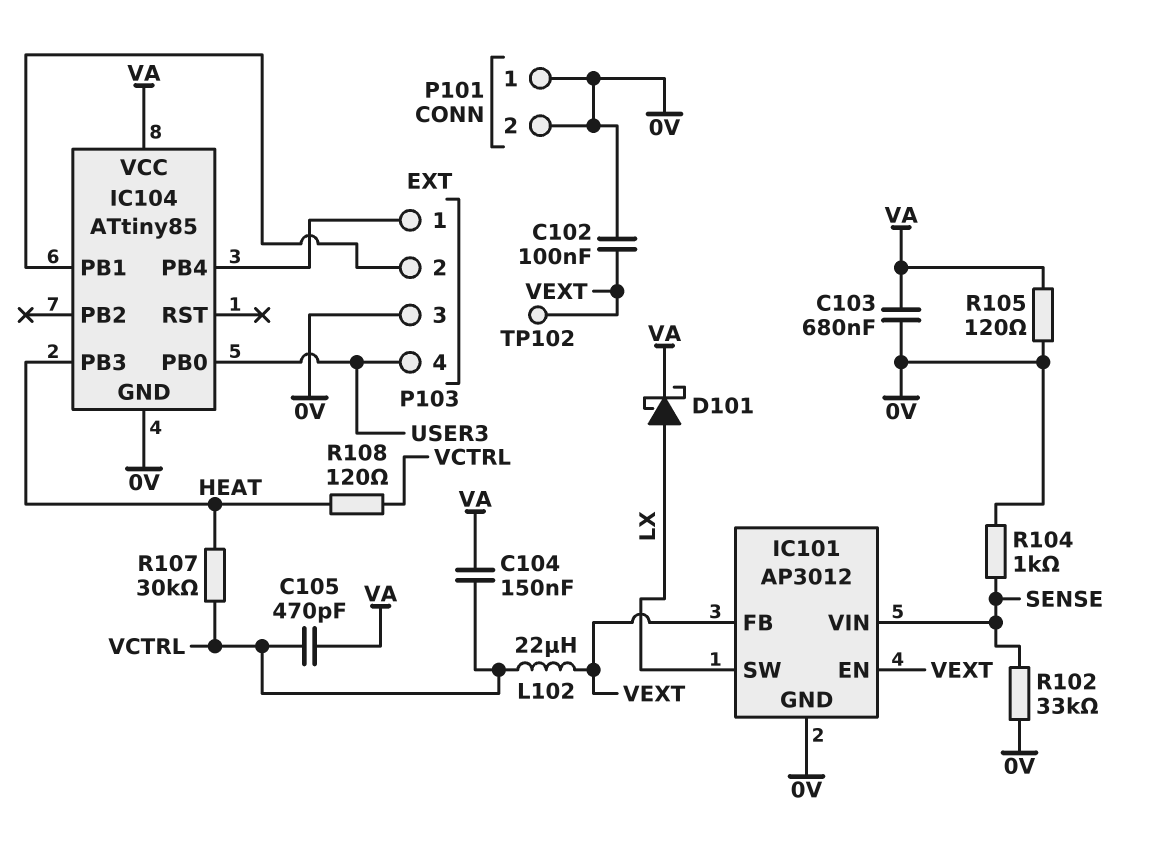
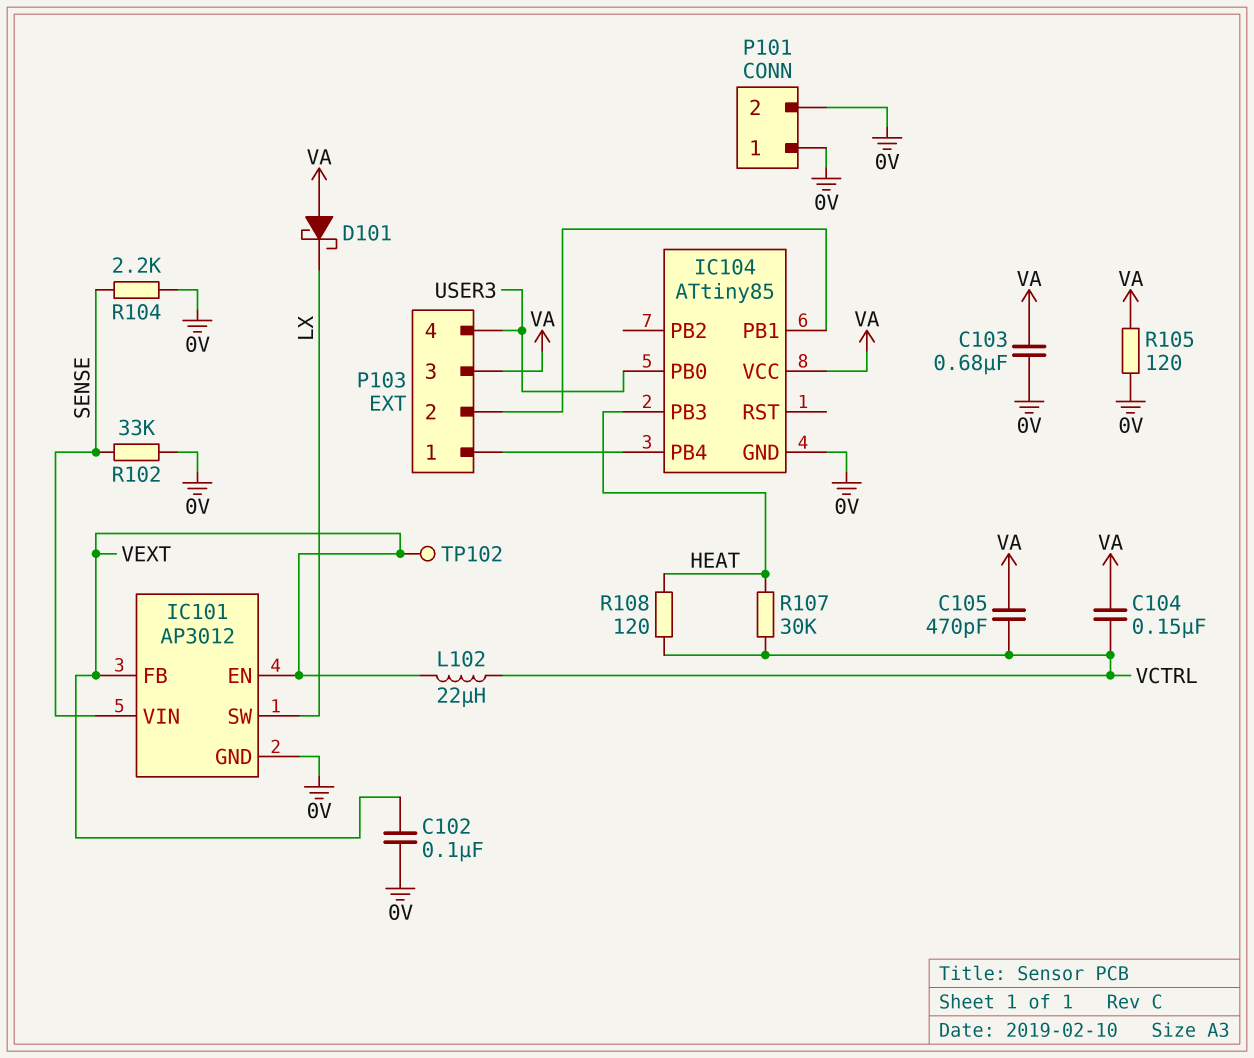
D101: schottky (A LX, K VA) -> schottky (A VA, K LX)
P103 pin 3: 0V -> VA
R104: 1k (0V, SENSE) -> 2.2k (0V, SENSE)

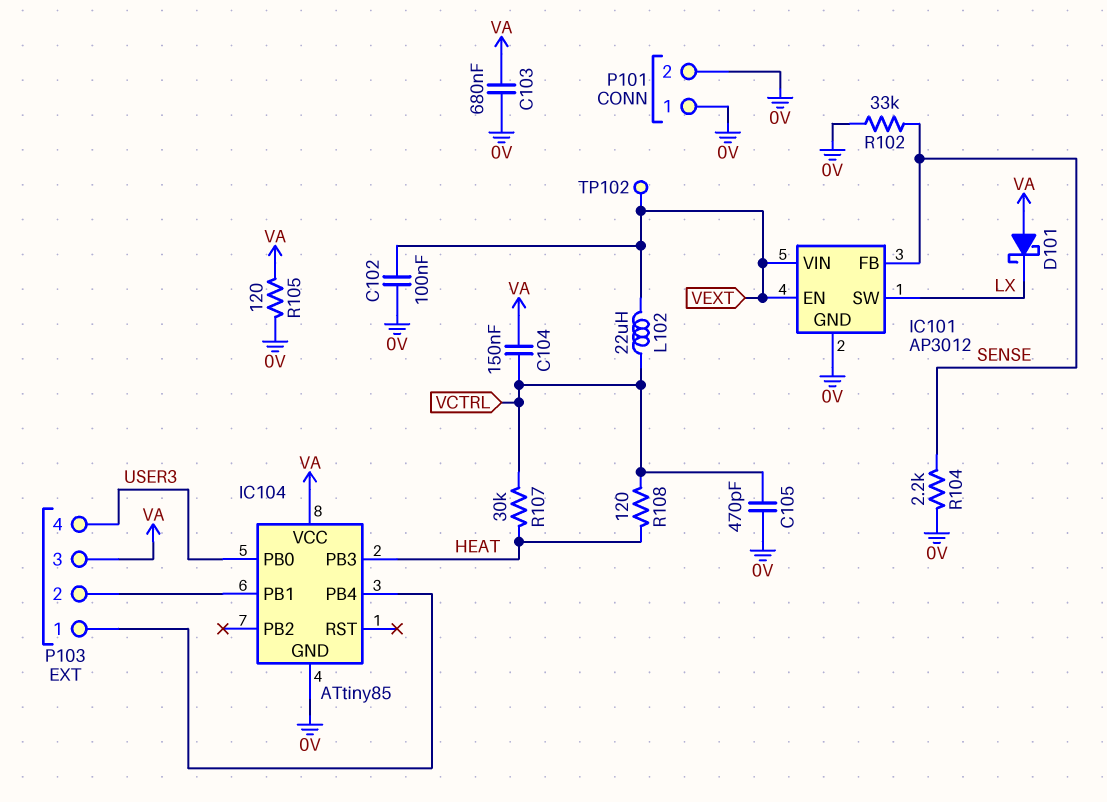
C105: 470pF (VA, VCTRL) -> 470pF (0V, VCTRL)
IC101 pin FB: VEXT -> SENSE
IC101 pin VIN: SENSE -> VEXT

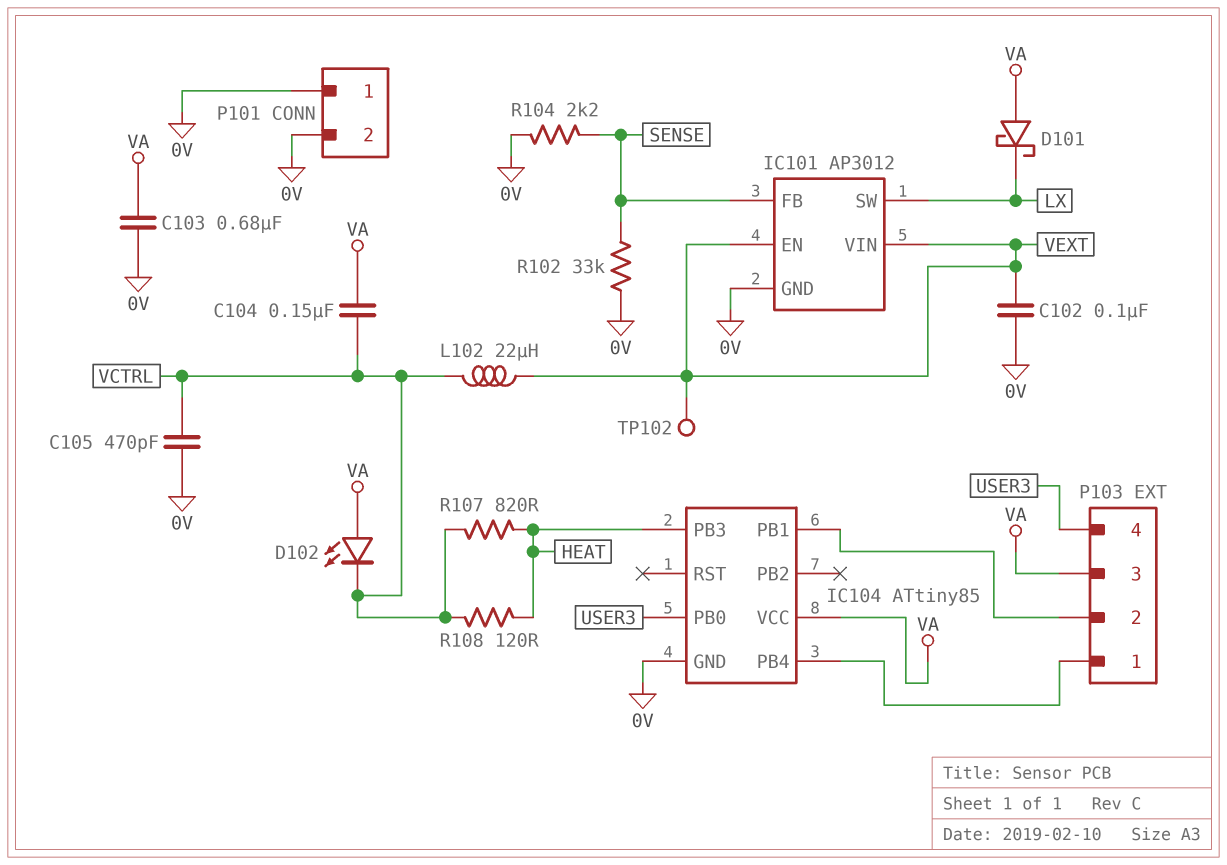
D102: none -> LED (A VA, K VCTRL)
R105: 120 (0V, VA) -> none
R107: 30k (HEAT, VCTRL) -> 820 (HEAT, VCTRL)

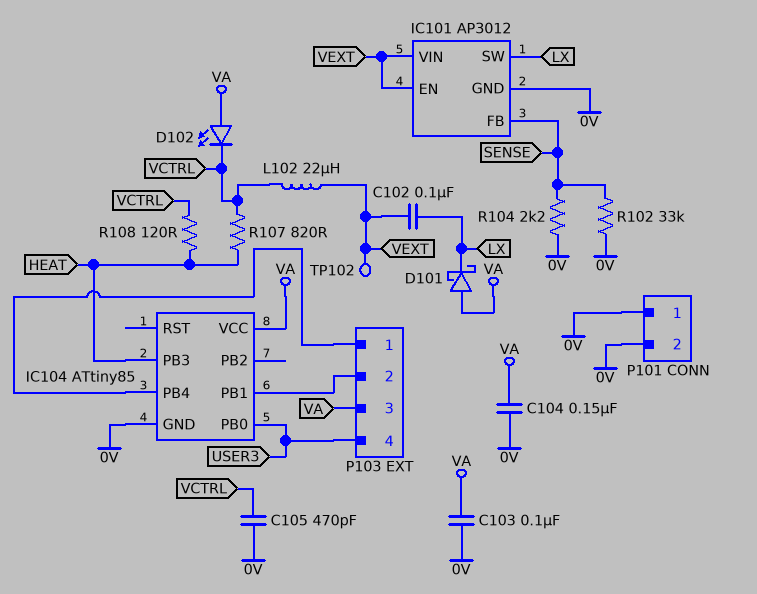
C102: 100nF (0V, VEXT) -> 100nF (LX, VEXT)
C103: 680nF (0V, VA) -> 100nF (0V, VA)
C104: 150nF (VA, VCTRL) -> 150nF (0V, VA)

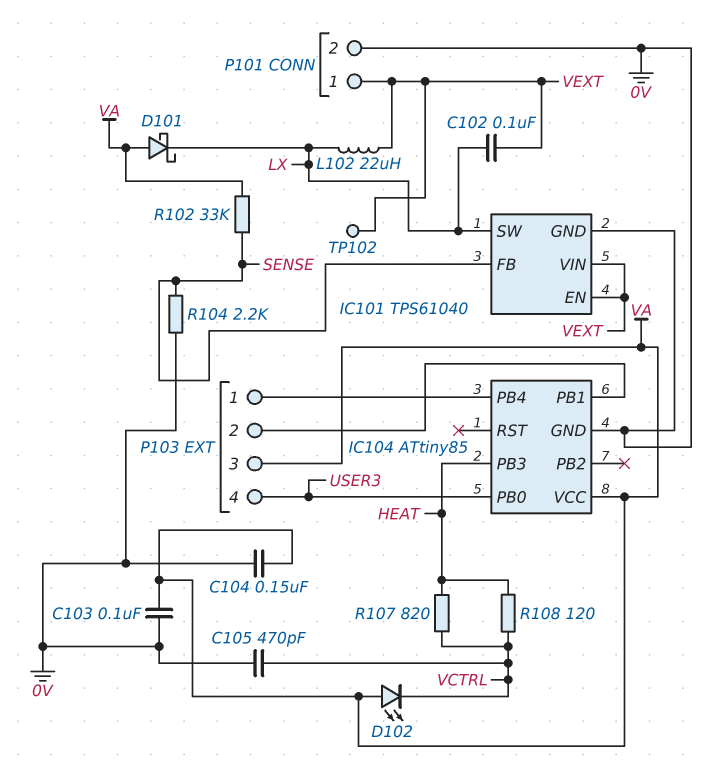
IC101: AP3012 -> TPS61040
L102: 22uH (VCTRL, VEXT) -> 22uH (LX, VEXT)
P101 pin 1: 0V -> VEXT
R102: 33k (0V, SENSE) -> 33k (SENSE, VA)

